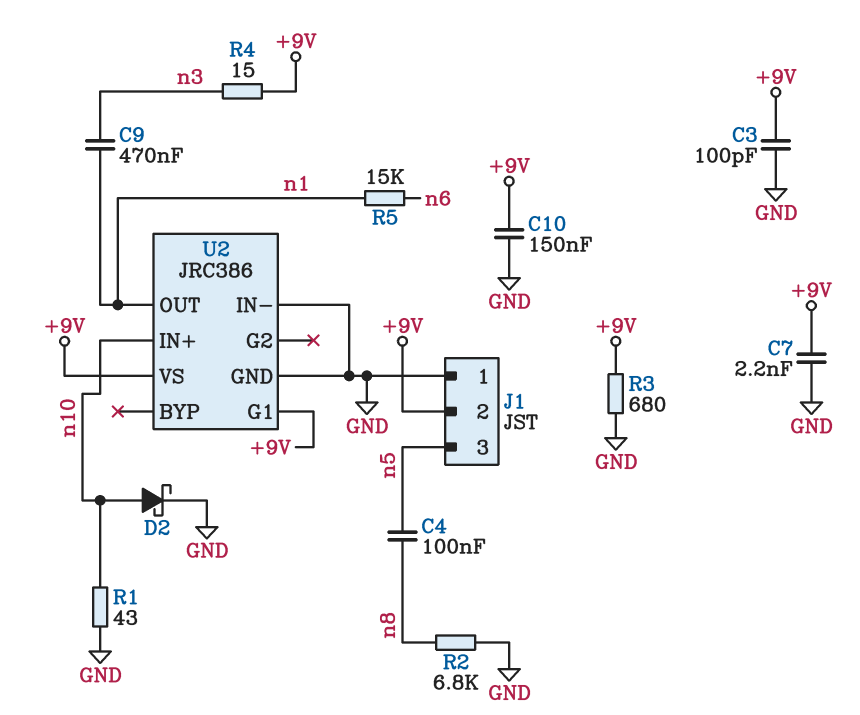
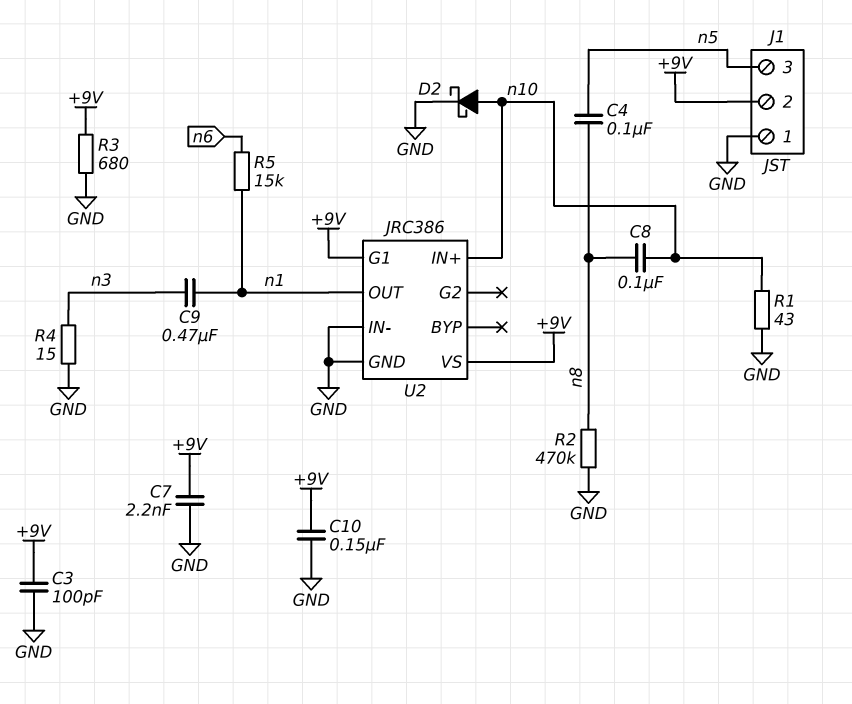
C8: none -> 100nF (n8, n10)
R2: 6.8k (GND, n8) -> 470k (GND, n8)
R4: 15 (+9V, n3) -> 15 (GND, n3)

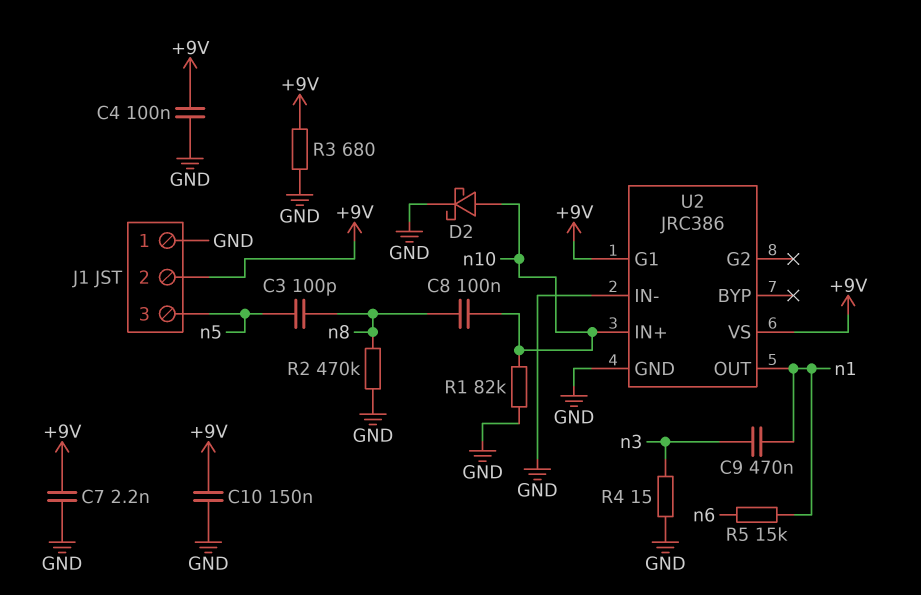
C3: 100pF (+9V, GND) -> 100pF (n5, n8)
C4: 100nF (n5, n8) -> 100nF (+9V, GND)
R1: 43 (GND, n10) -> 82k (GND, n10)

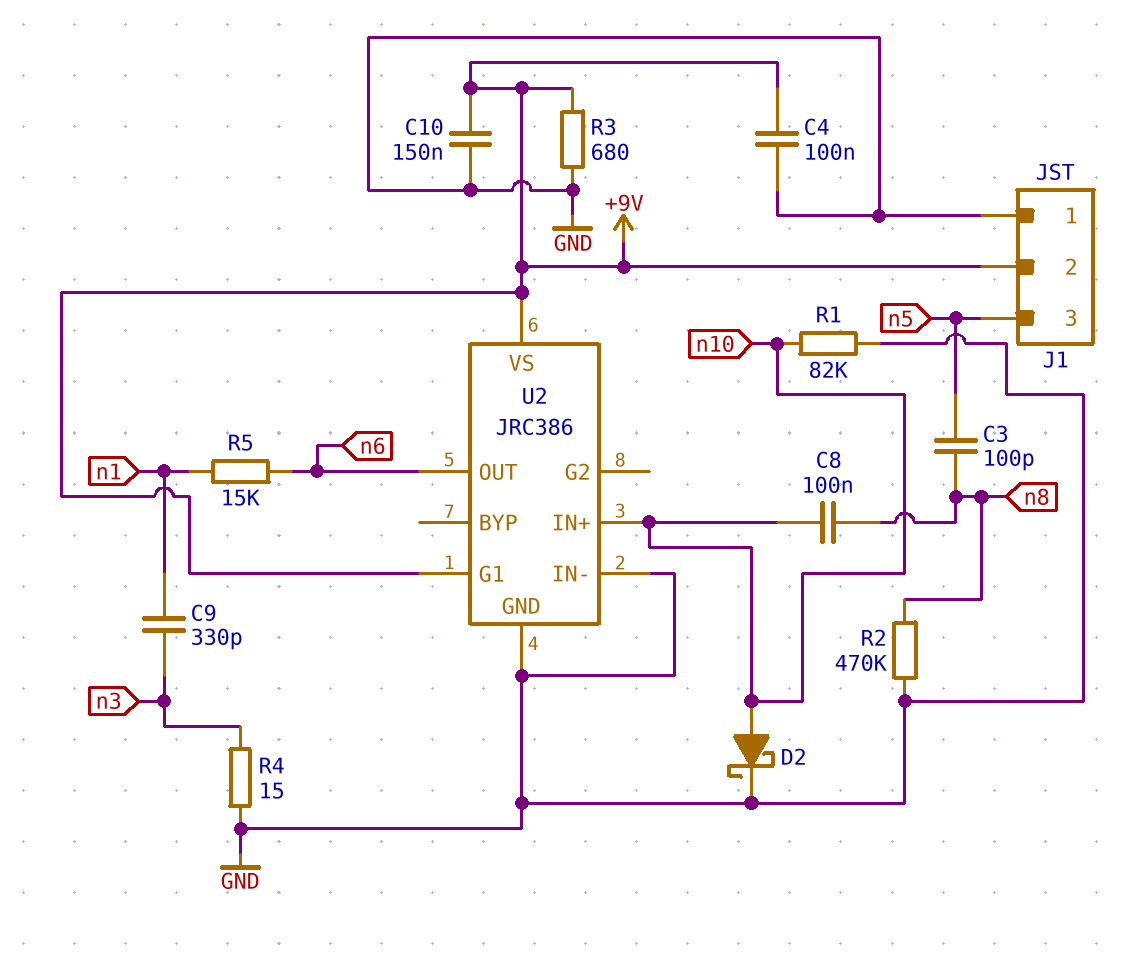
C7: 2.2nF (+9V, GND) -> none
C9: 470nF (n1, n3) -> 330pF (n1, n3)
U2 pin OUT: n1 -> n6

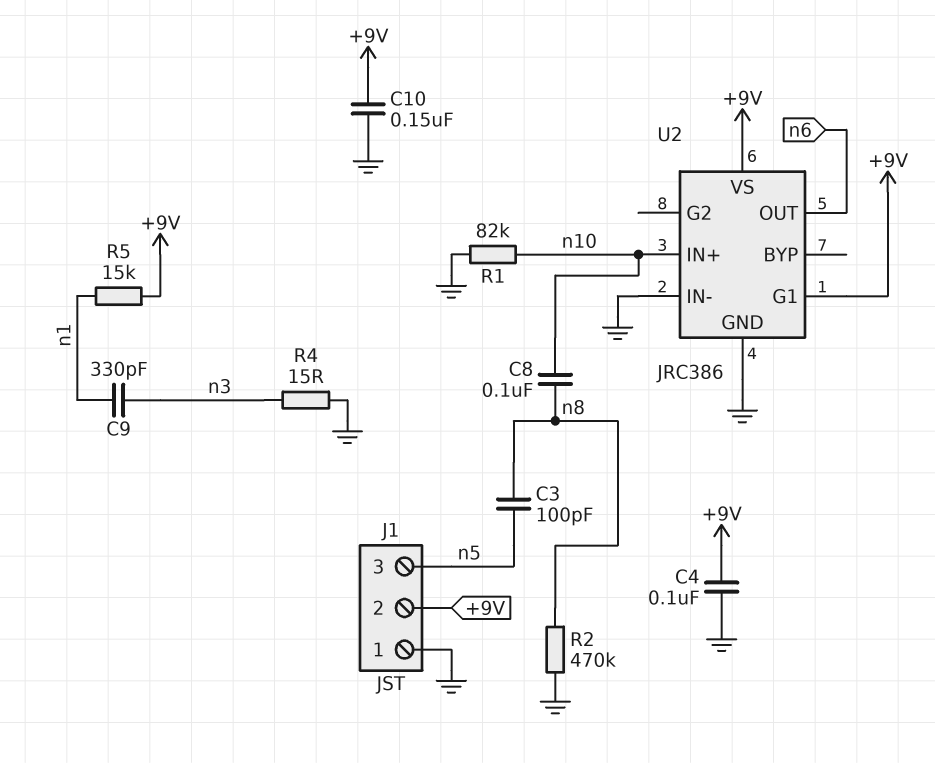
D2: schottky (A n10, K GND) -> none
R3: 680 (+9V, GND) -> none
R5: 15k (n1, n6) -> 15k (+9V, n1)

